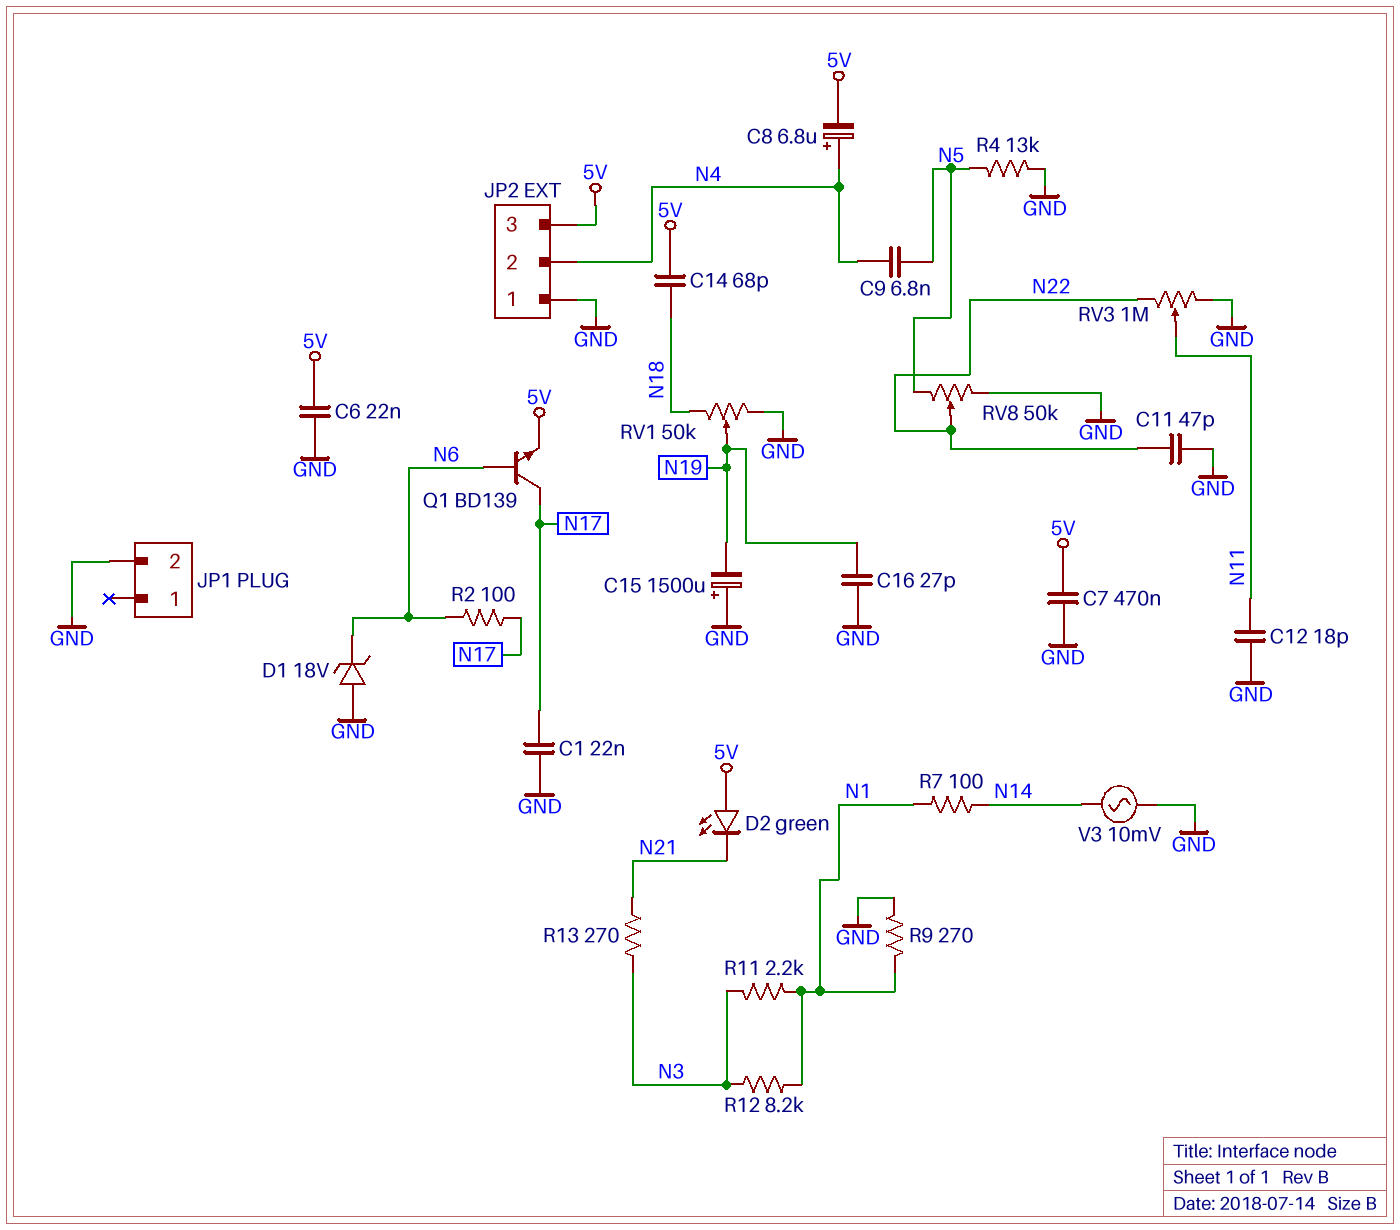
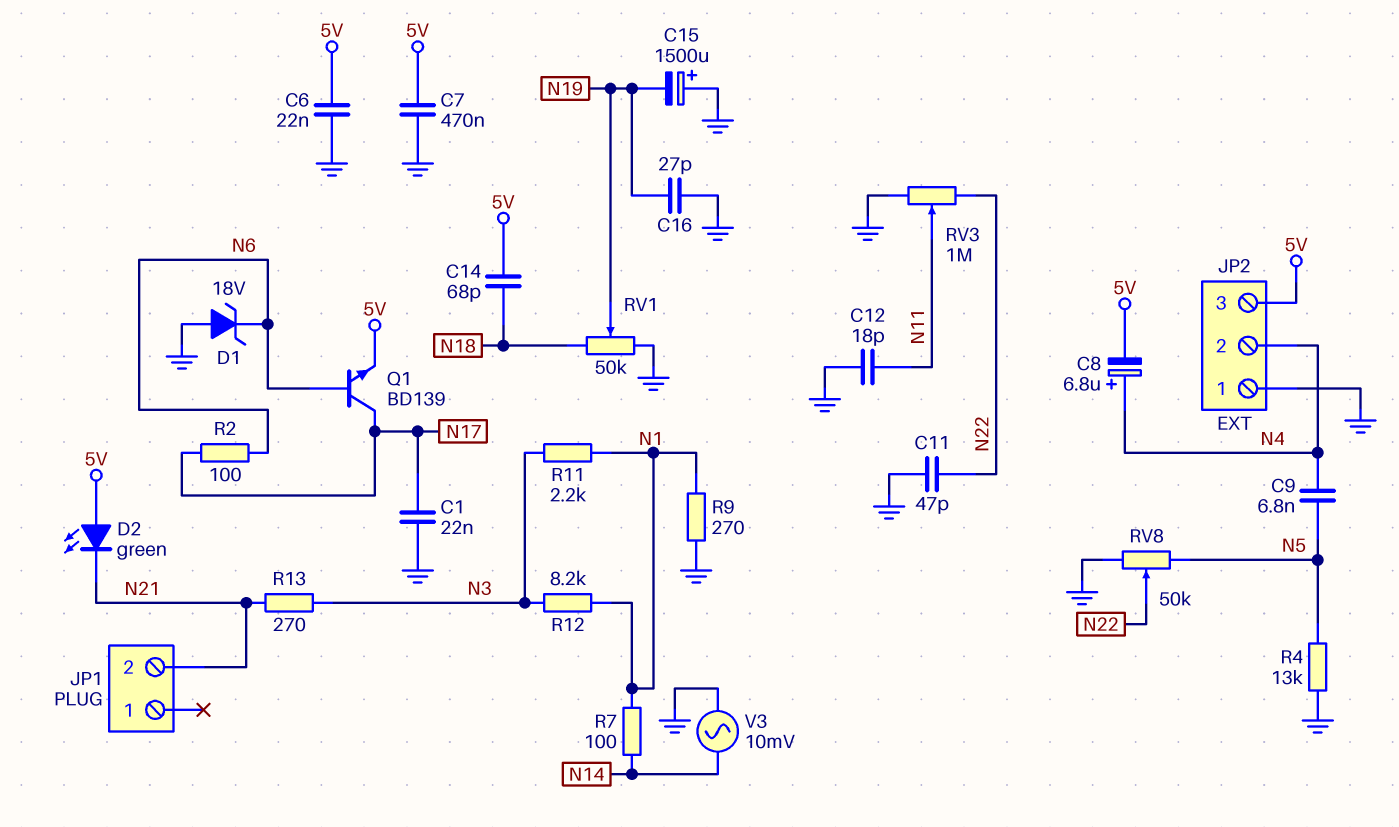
JP1 pin 2: GND -> N21

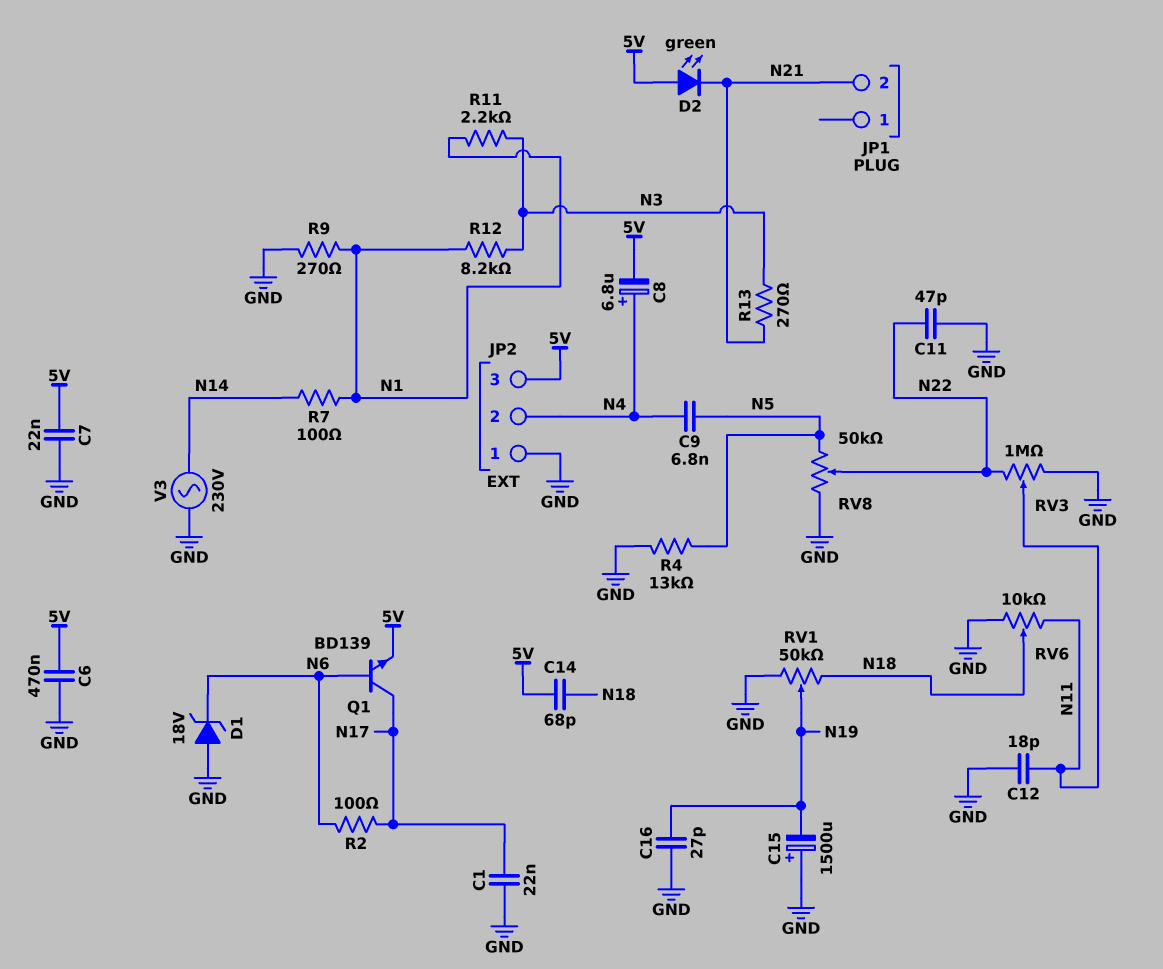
C6: 22nF (5V, GND) -> 470nF (5V, GND)
C7: 470nF (5V, GND) -> 22nF (5V, GND)
RV6: none -> 10k (GND, N11, wiper N18)
V3: AC 10mV (GND, N14) -> AC 230V (GND, N14)

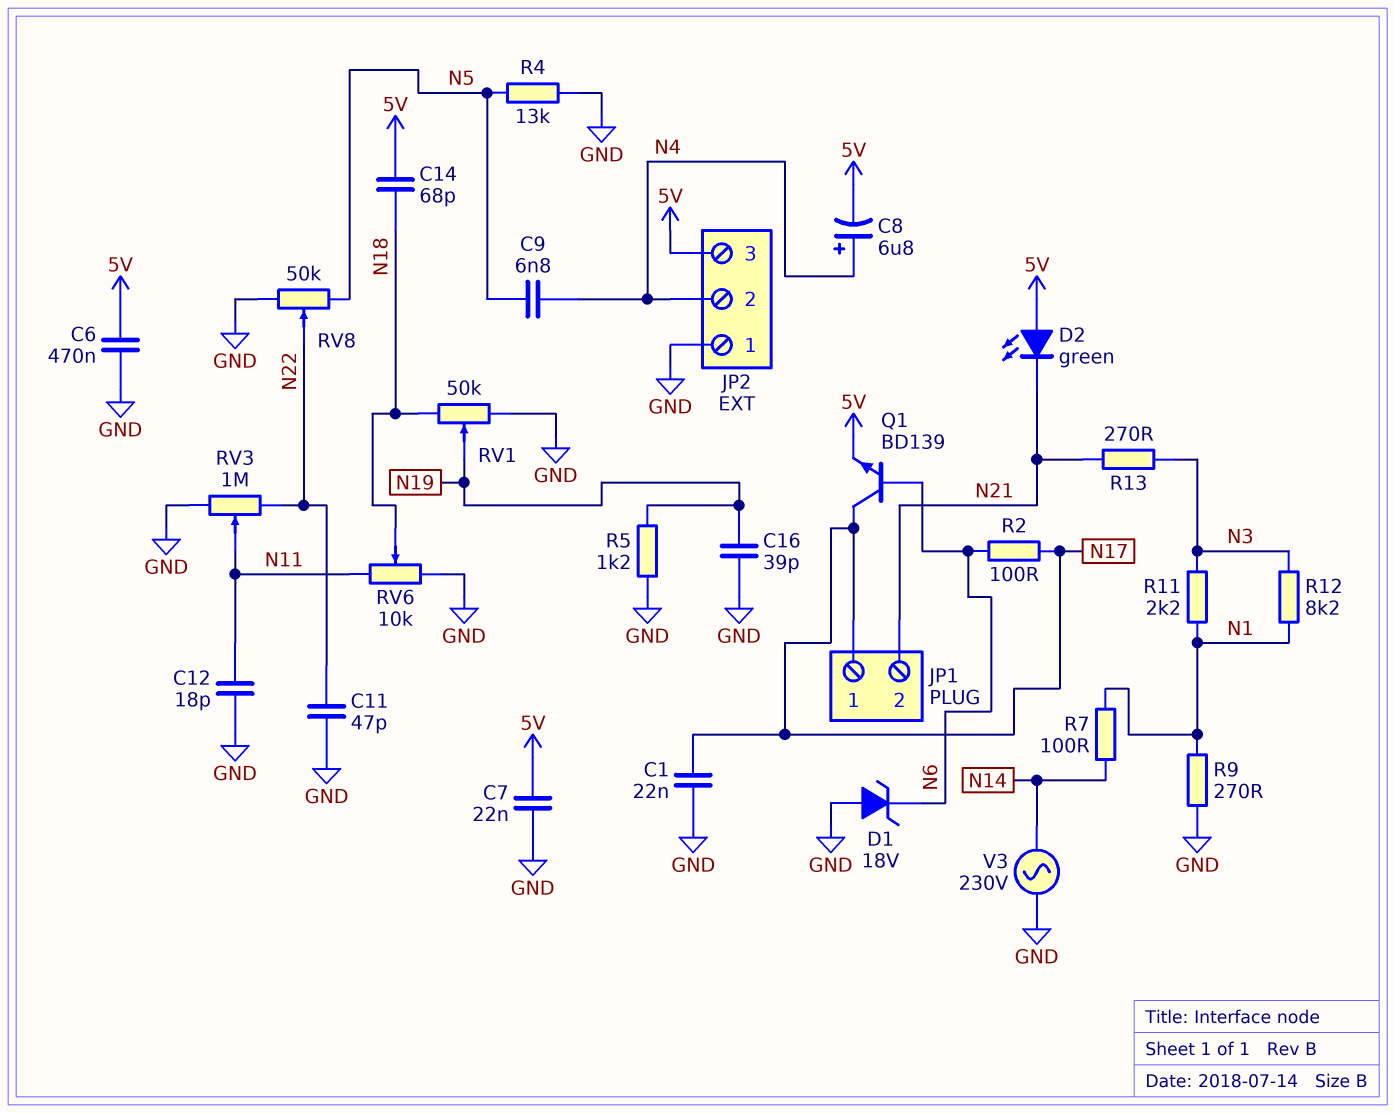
C15: 1500uF (plus GND, minus N19) -> none
C16: 27pF (GND, N19) -> 39pF (GND, N19)
JP1 pin 1: none -> N17
R5: none -> 1.2k (GND, N19)

